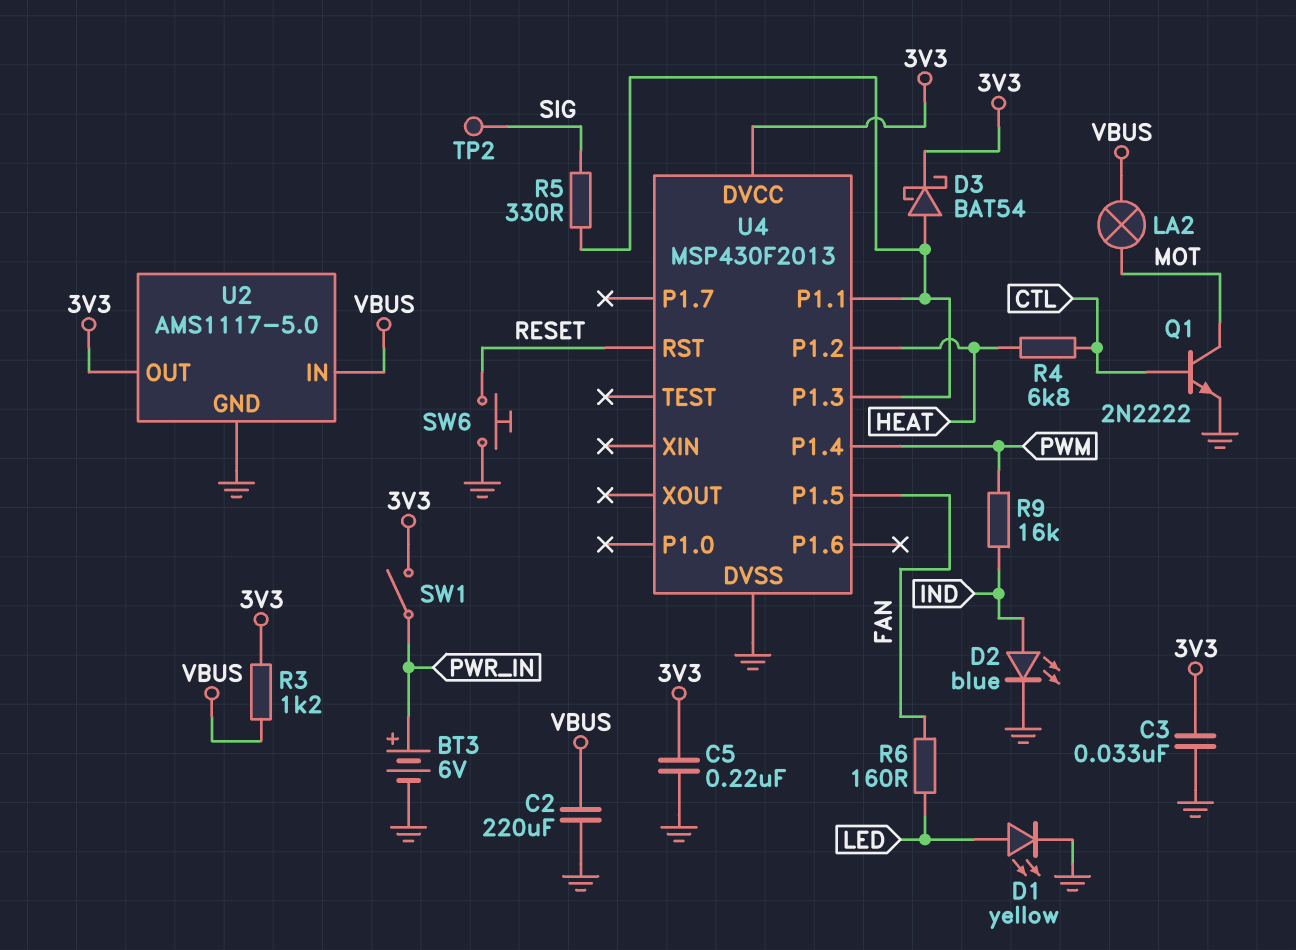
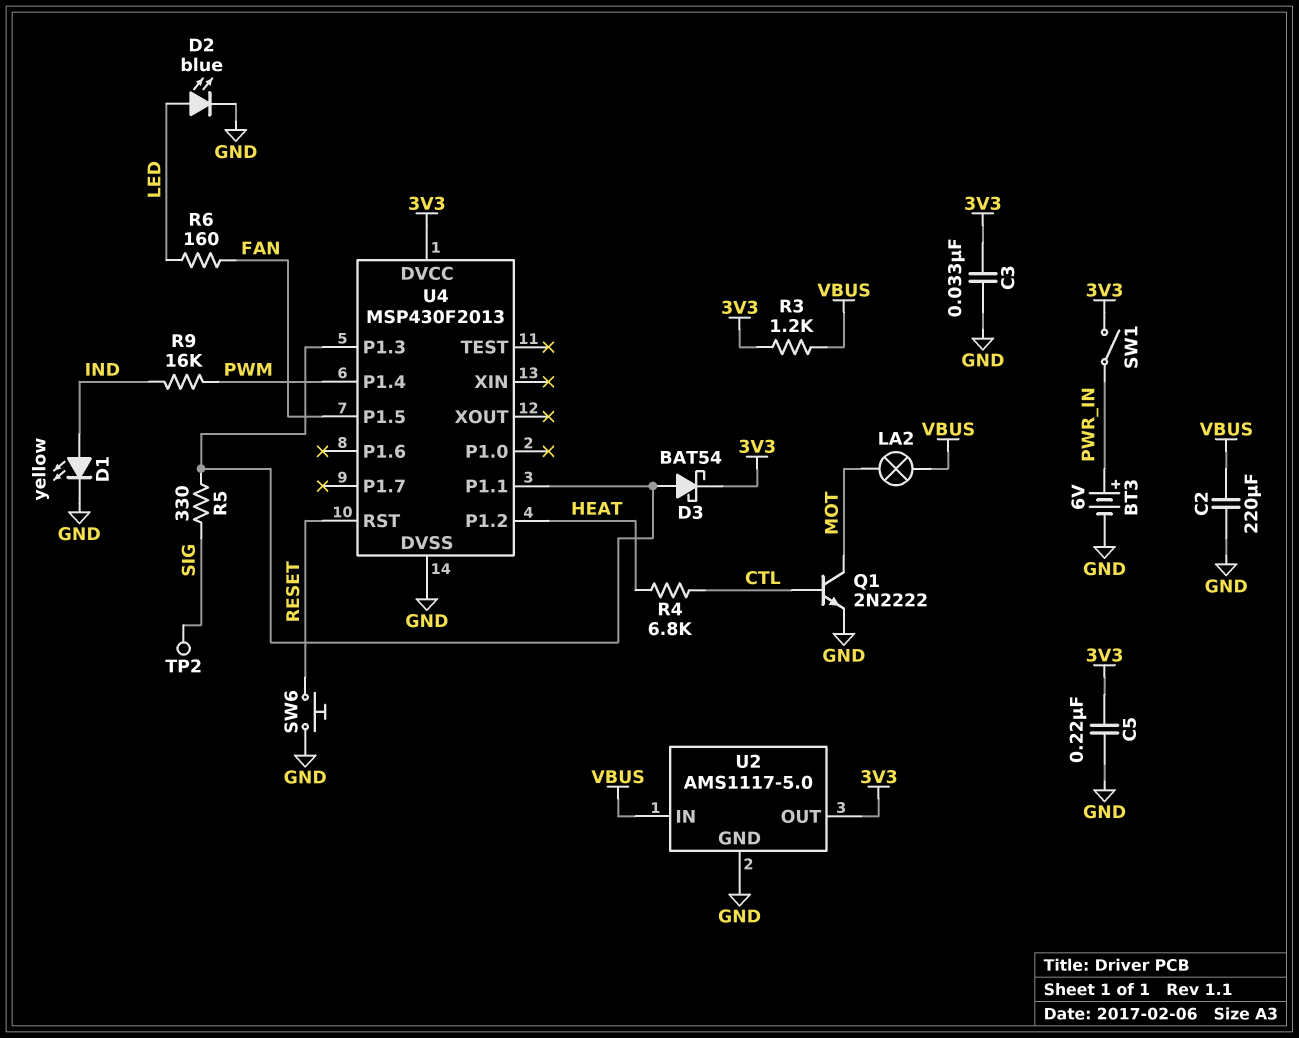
D1: LED yellow (A LED, K GND) -> LED yellow (A IND, K GND)
D2: LED blue (A IND, K GND) -> LED blue (A LED, K GND)

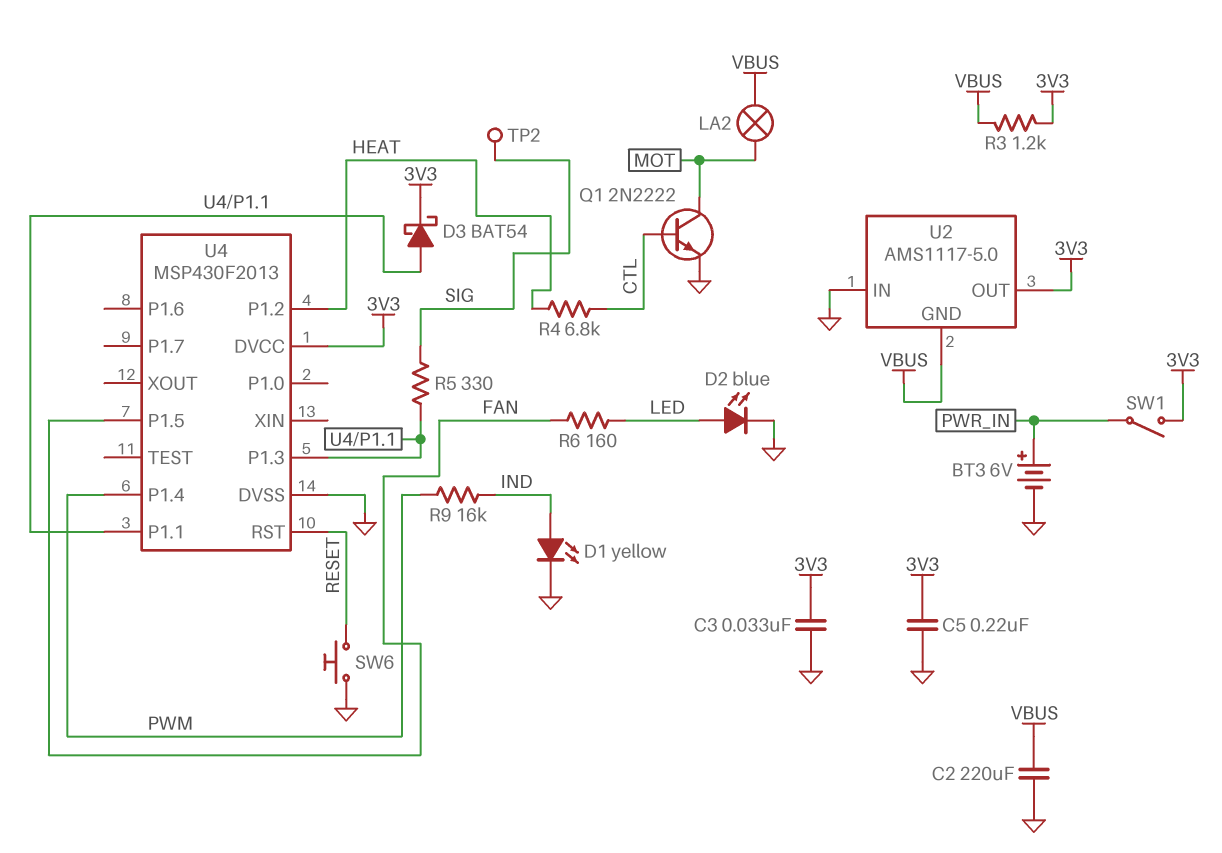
U2 pin GND: GND -> VBUS
U2 pin IN: VBUS -> GND

